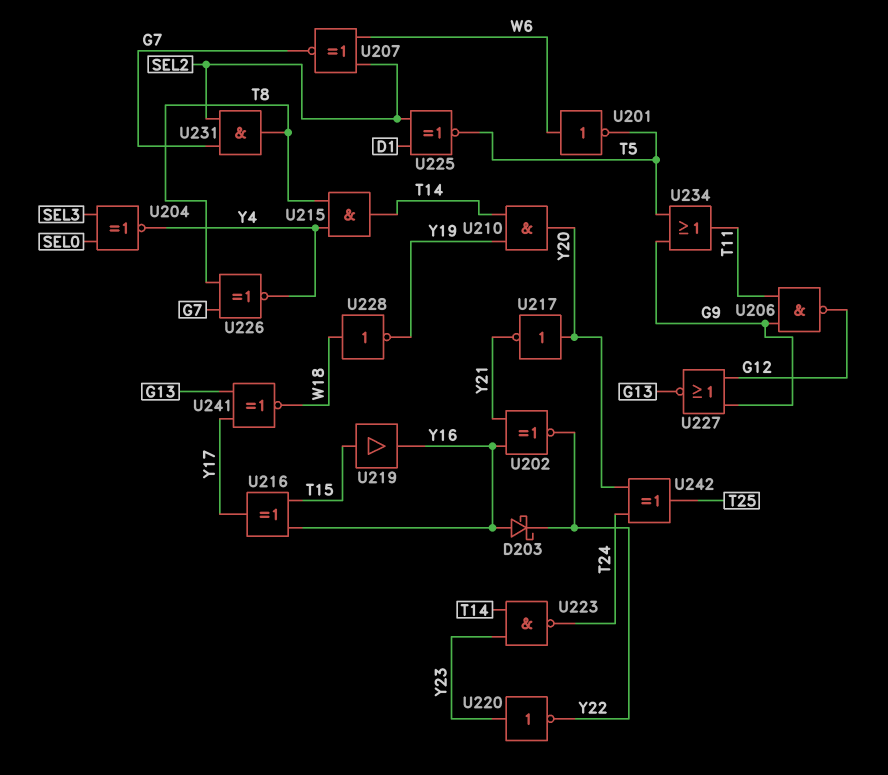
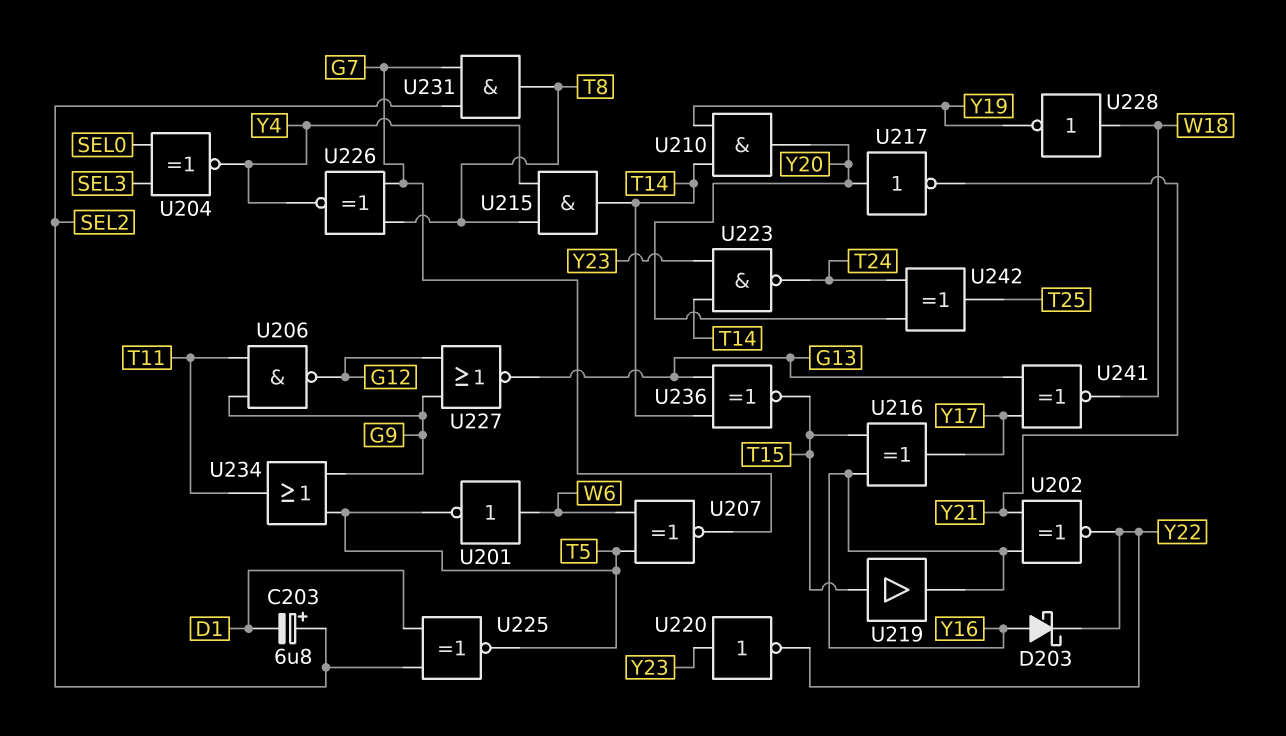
C203: none -> 6.8uF (plus SEL2, minus D1)
U207: XNOR (in SEL2, in W6, out G7) -> XNOR (in T5, in W6, out G7)
U236: none -> XNOR (in G13, in T14, out T15)

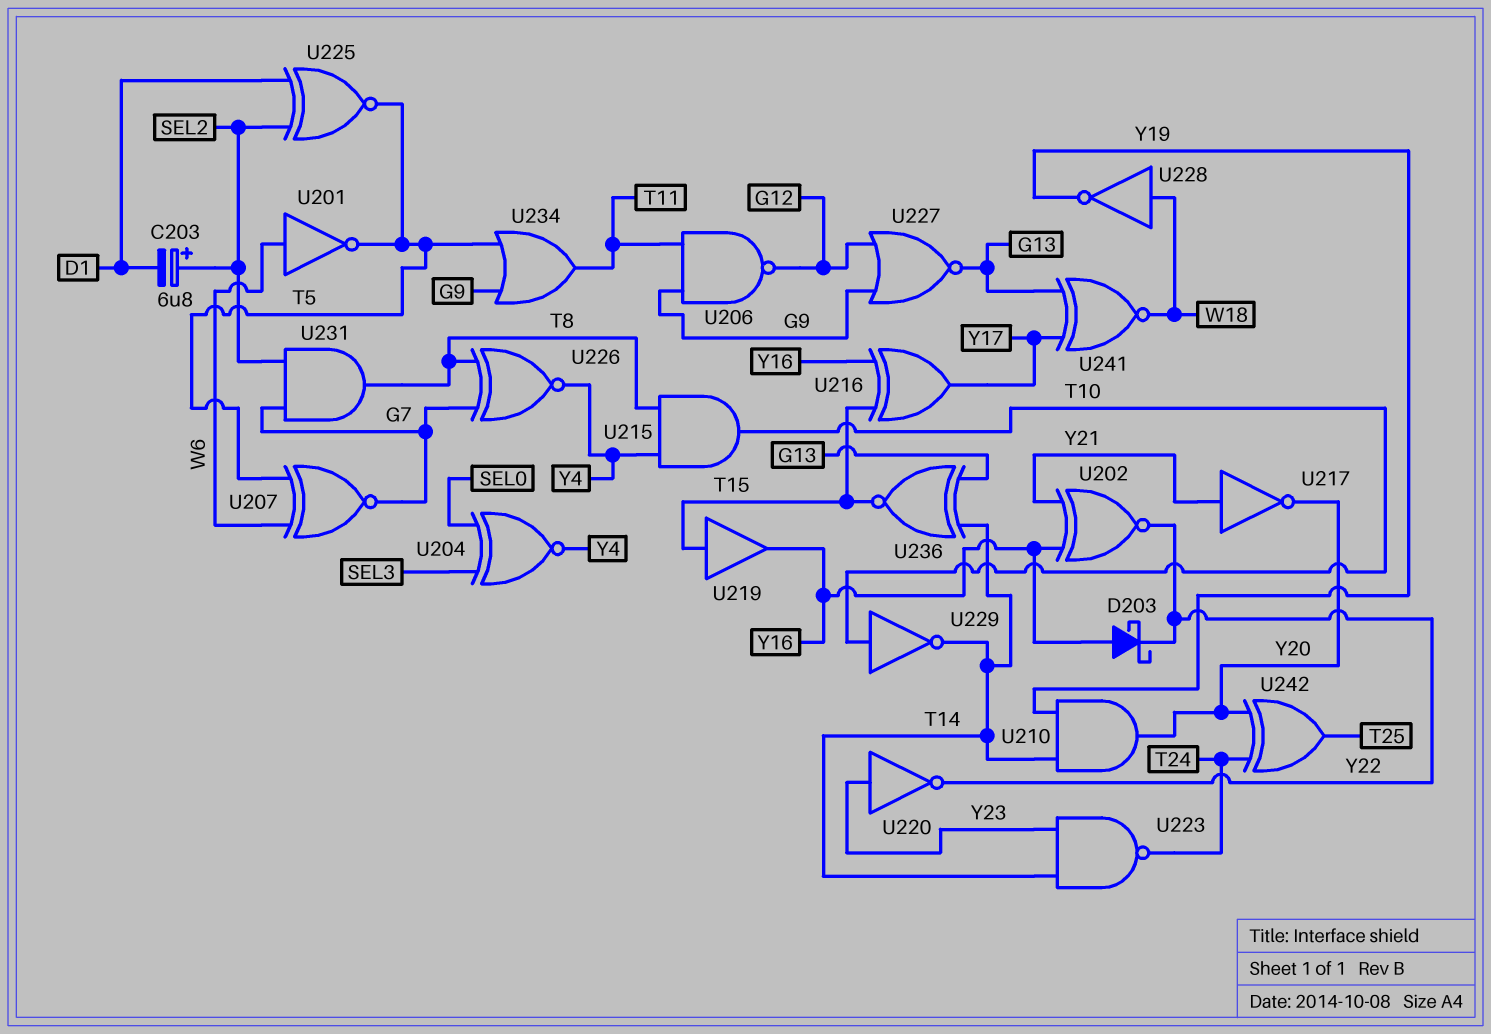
U215: AND (in T8, in Y4, out T14) -> AND (in T8, in Y4, out T10)
U217: NOT (in Y20, out Y21) -> NOT (in Y21, out Y20)
U229: none -> NOT (in T10, out T14)

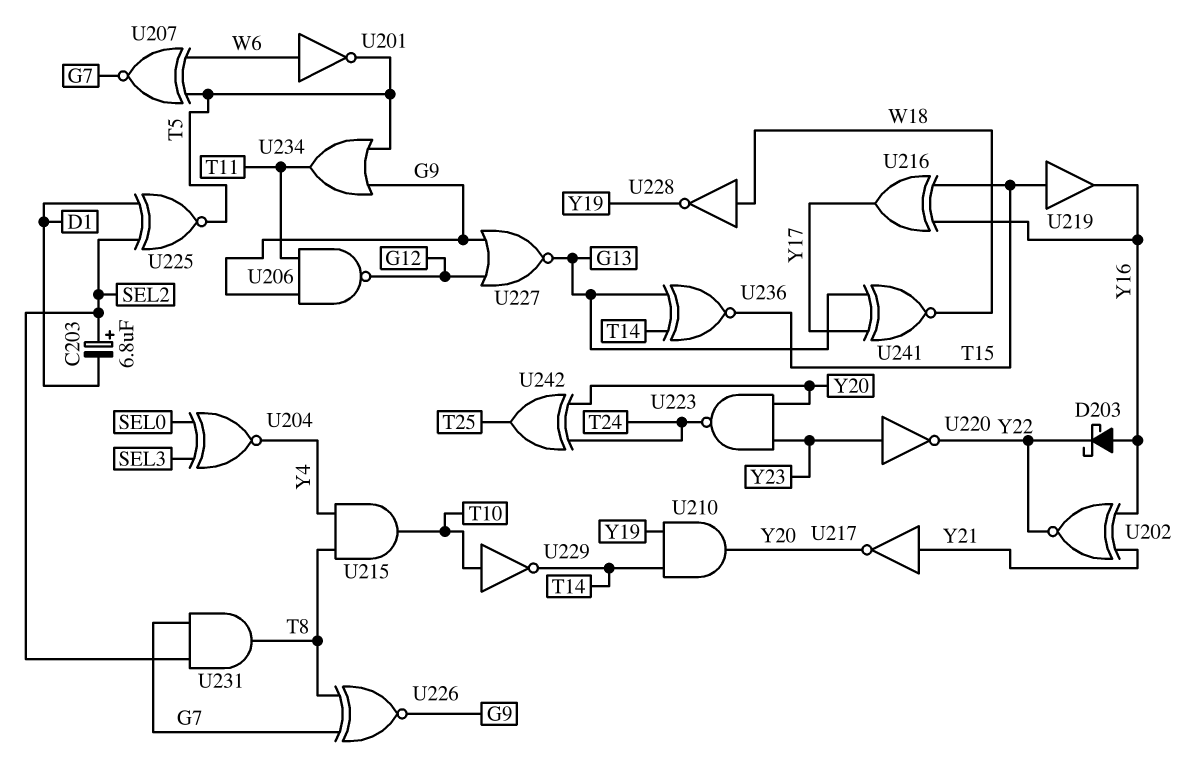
U223: NAND (in T14, in Y23, out T24) -> NAND (in Y20, in Y23, out T24)
U226: XNOR (in G7, in T8, out Y4) -> XNOR (in G7, in T8, out G9)

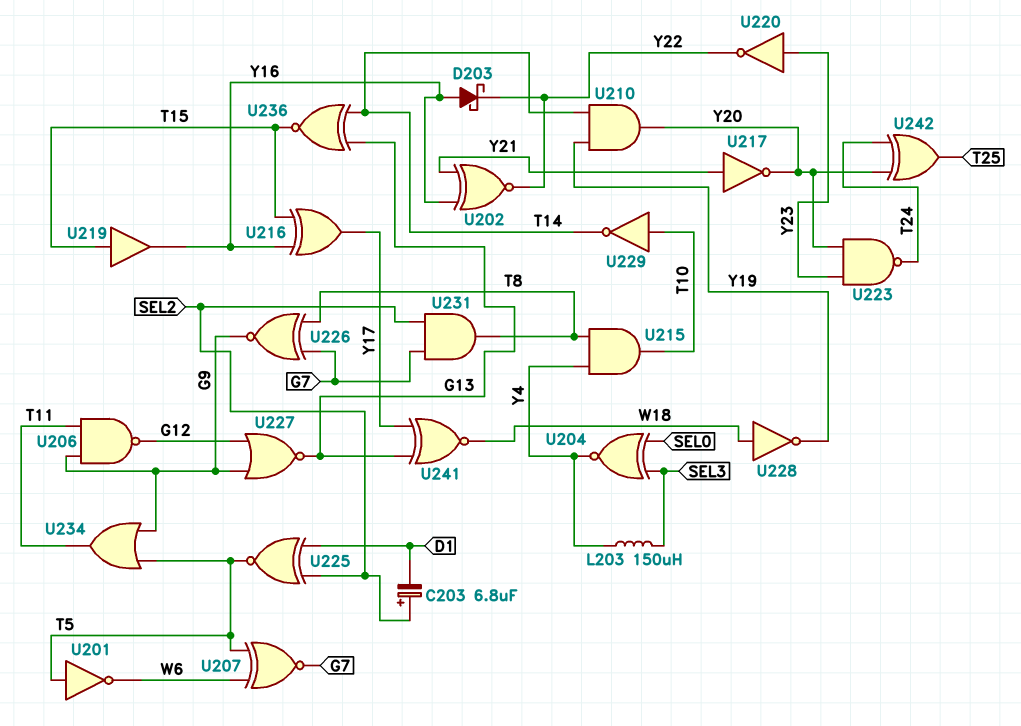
L203: none -> 150uH (SEL3, Y4)
U201: NOT (in W6, out T5) -> NOT (in T5, out W6)

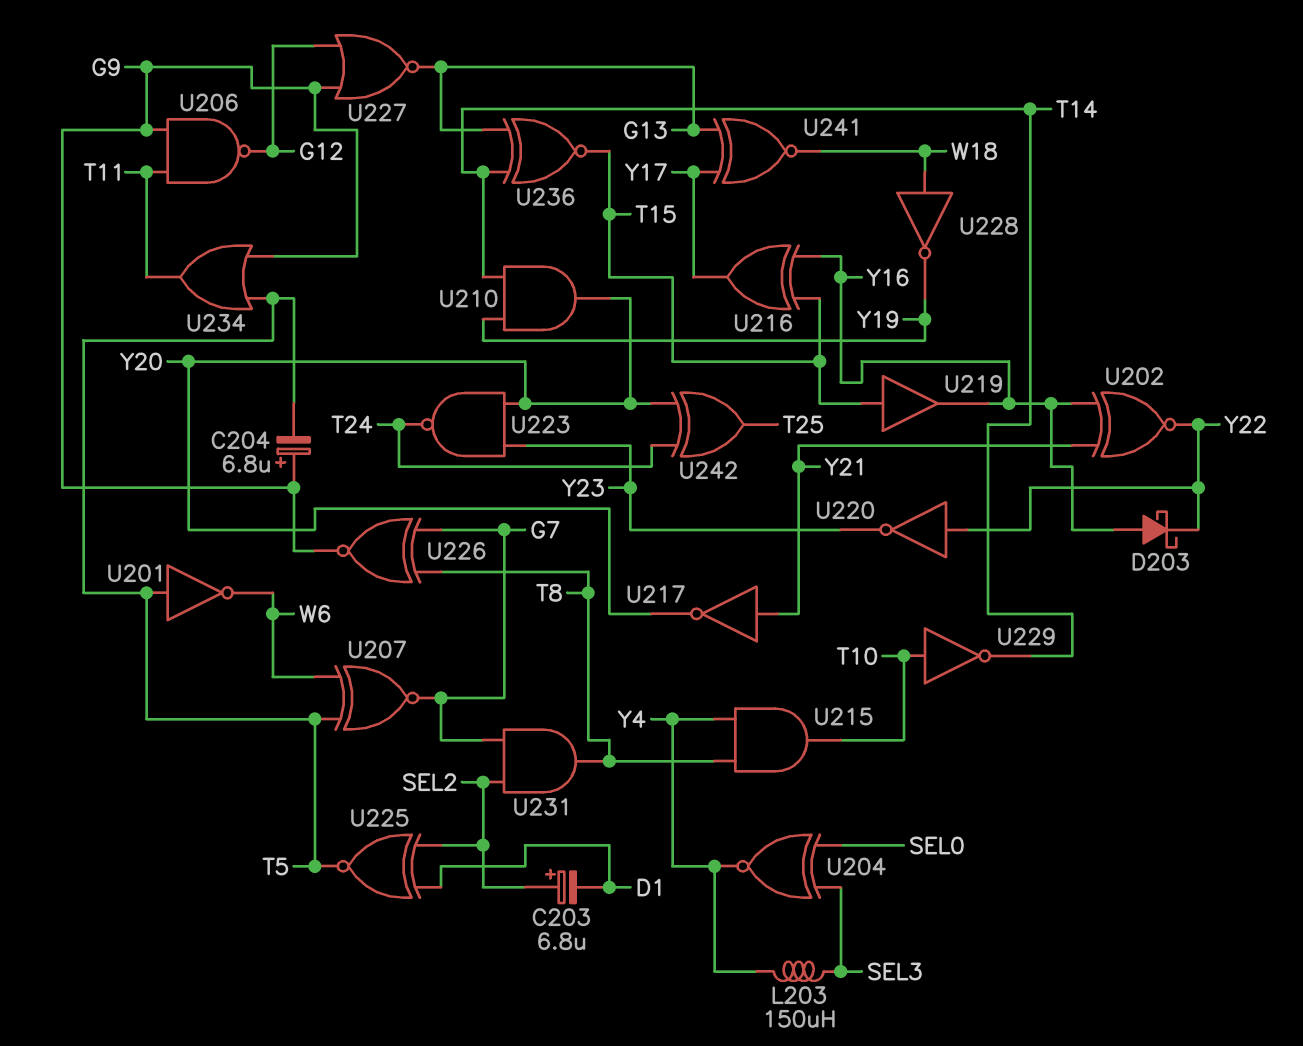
C204: none -> 6.8uF (plus G9, minus T5)
U220: NOT (in Y23, out Y22) -> NOT (in Y22, out Y23)

